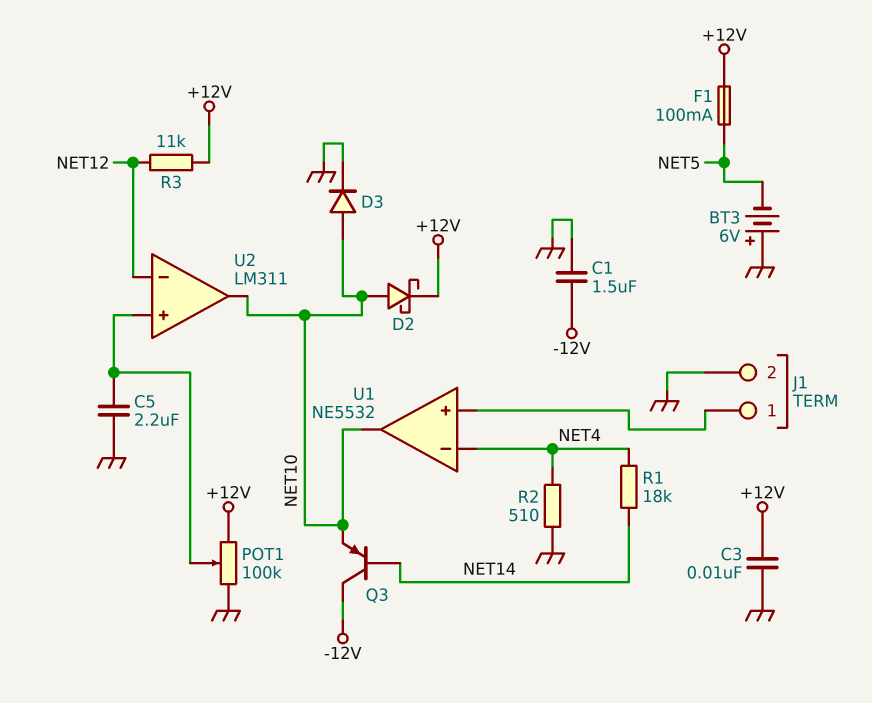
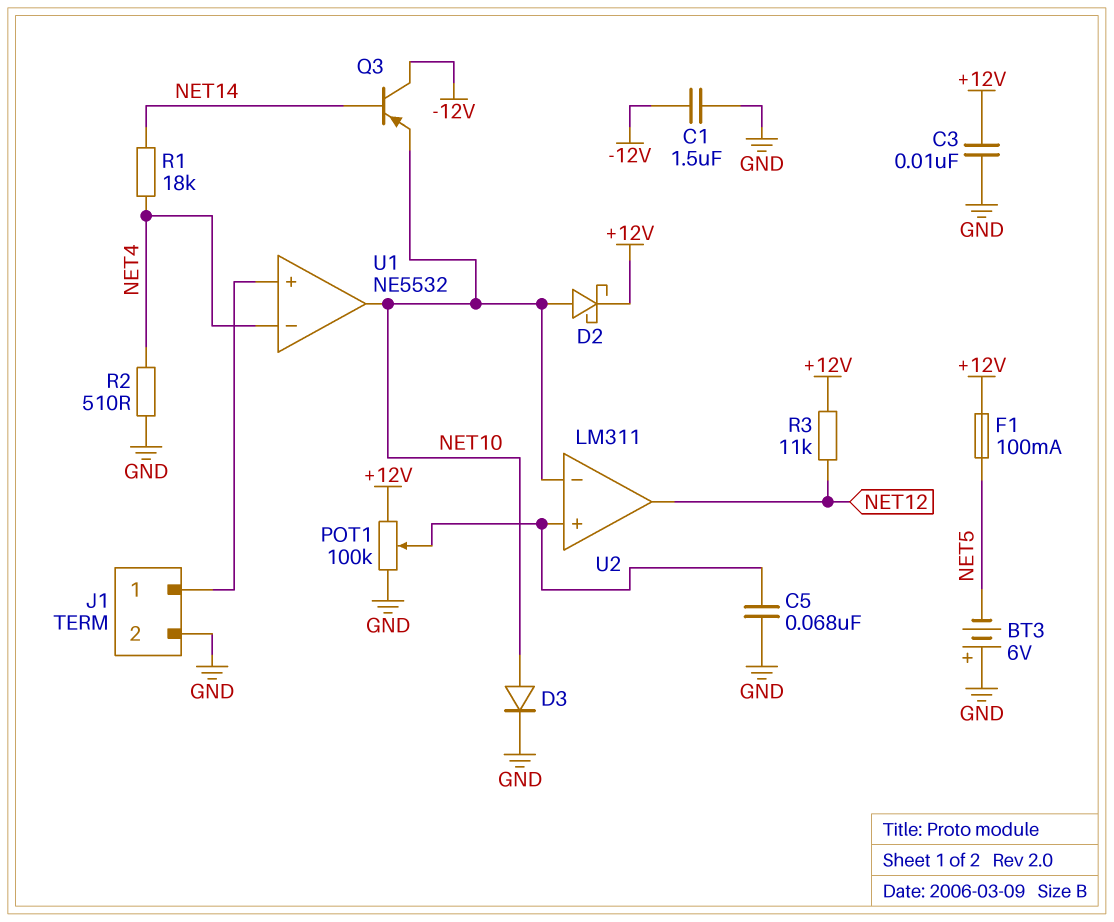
C5: 2.2uF (GND, U2/in+) -> 68nF (GND, U2/in+)
U2 pin in-: NET12 -> NET10
U2 pin out: NET10 -> NET12

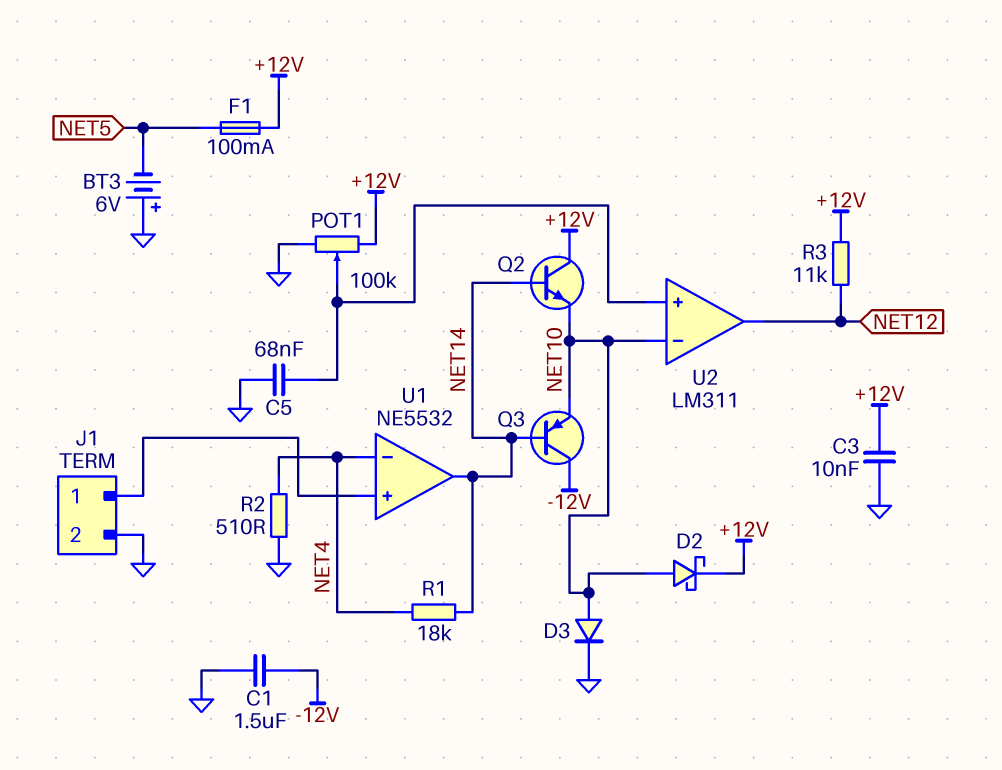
Q2: none -> NPN (B NET14, C +12V, E NET10)
U1 pin out: NET10 -> NET14

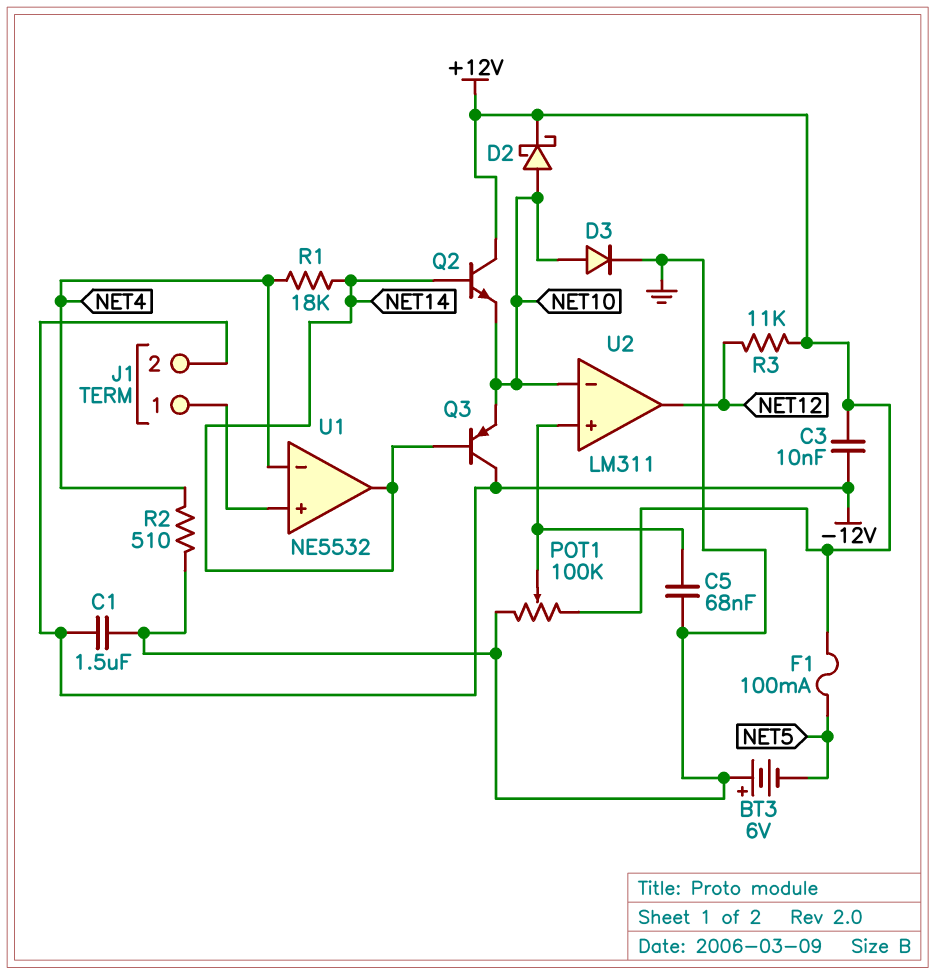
C3: 10nF (+12V, GND) -> 10nF (+12V, -12V)
J1 pin 2: GND -> -12V

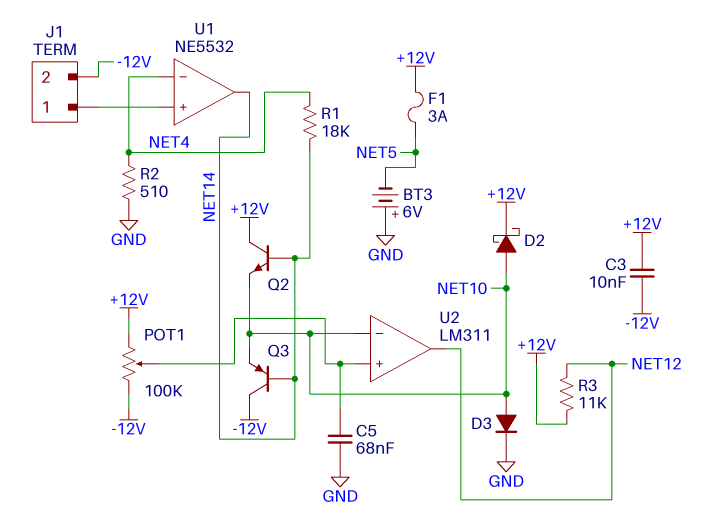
C1: 1.5uF (-12V, GND) -> none
F1: 100mA (+12V, NET5) -> 3A (+12V, NET5)
POT1: 100k (+12V, GND, wiper U2/in+) -> 100k (+12V, -12V, wiper U2/in+)

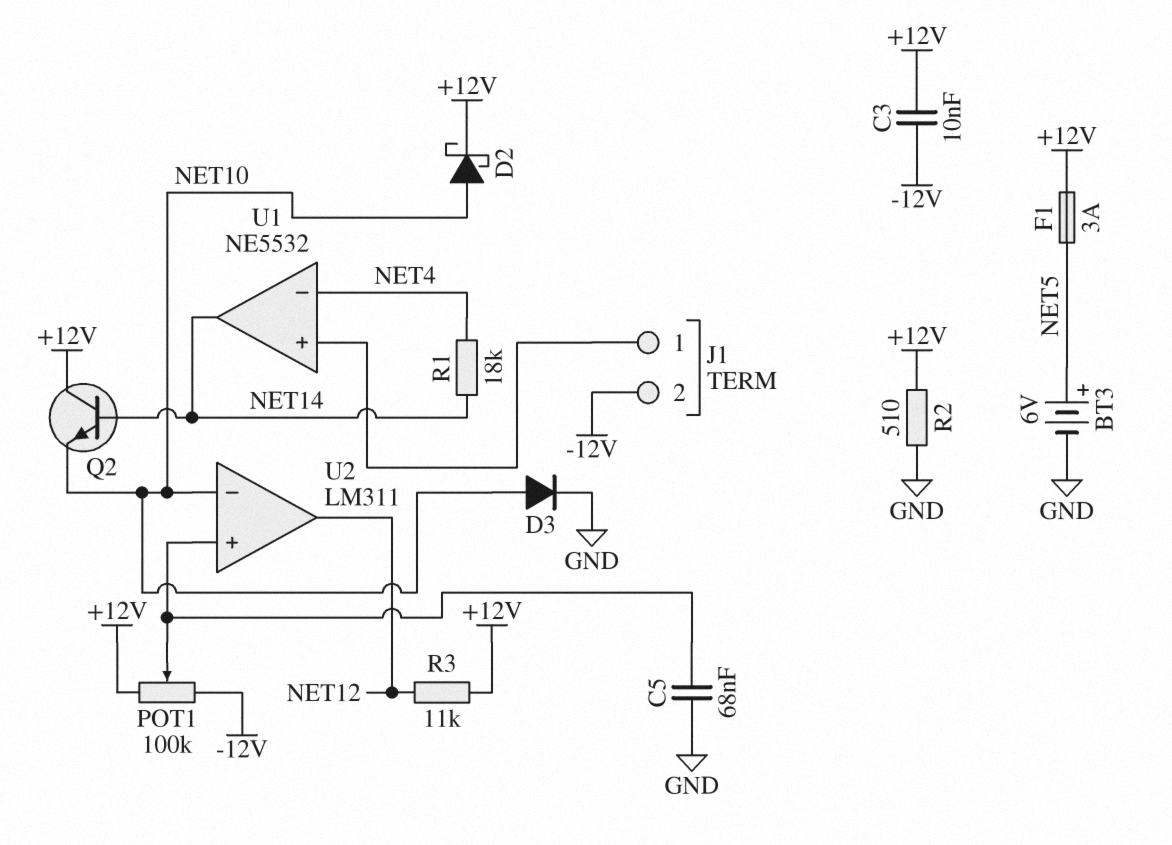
BT3: 6V (plus GND, minus NET5) -> 6V (plus NET5, minus GND)
Q3: PNP (B NET14, C -12V, E NET10) -> none
R2: 510 (GND, NET4) -> 510 (+12V, GND)

